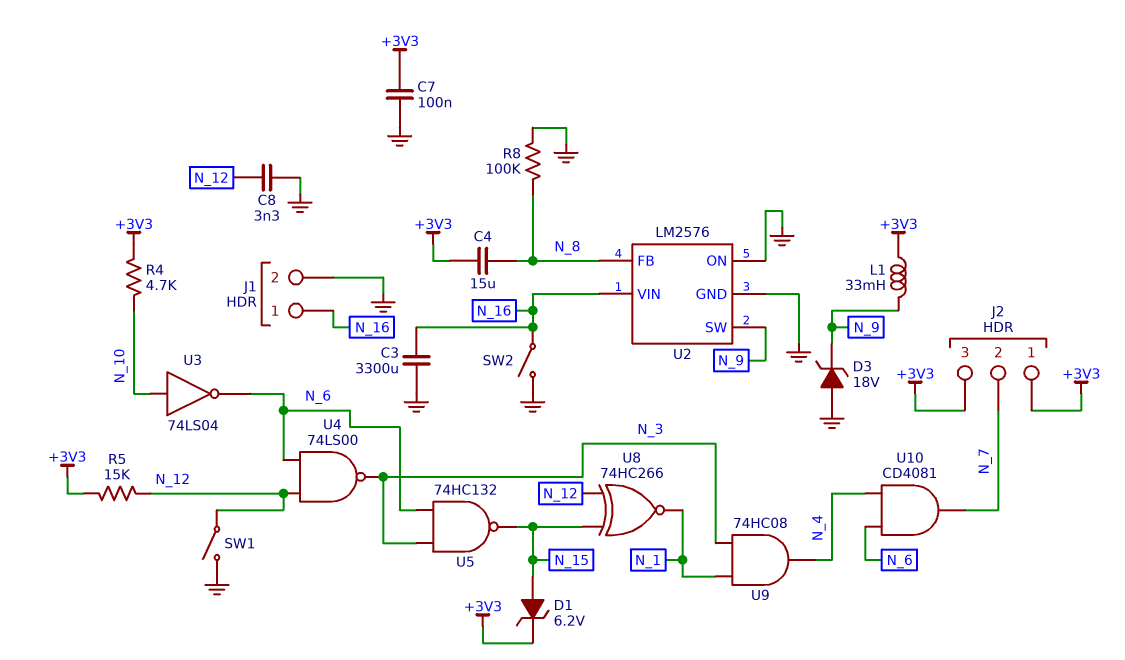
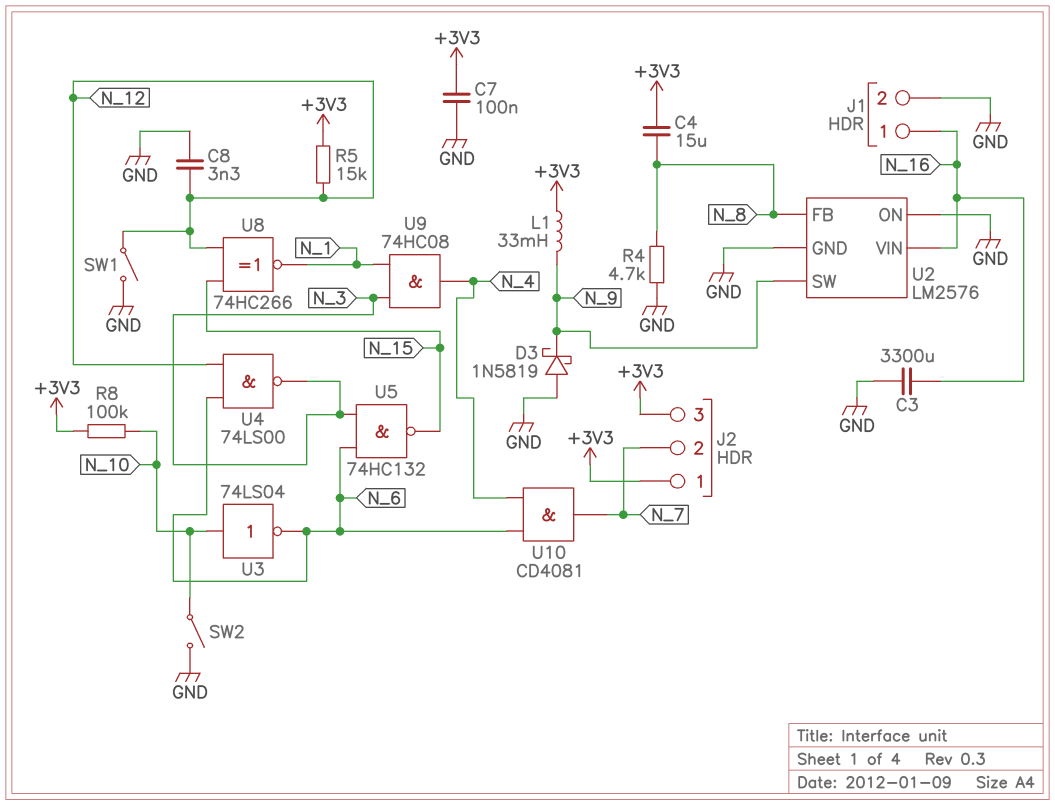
D1: zener 6.2V (A N_15, K +3V3) -> none
D3: zener 18V (A GND, K N_9) -> schottky 1N5819 (A GND, K N_9)
R4: 4.7k (+3V3, N_10) -> 4.7k (GND, N_8)
R8: 100k (GND, N_8) -> 100k (+3V3, N_10)
SW2: switch (GND, N_16) -> switch (GND, N_10)

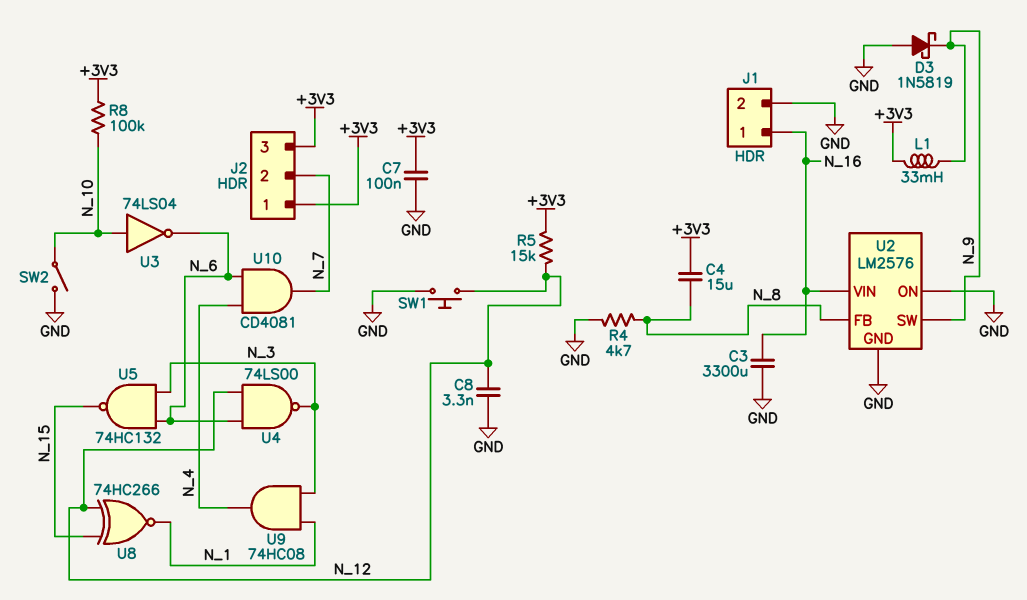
SW1: switch (GND, N_12) -> button (GND, N_12)

